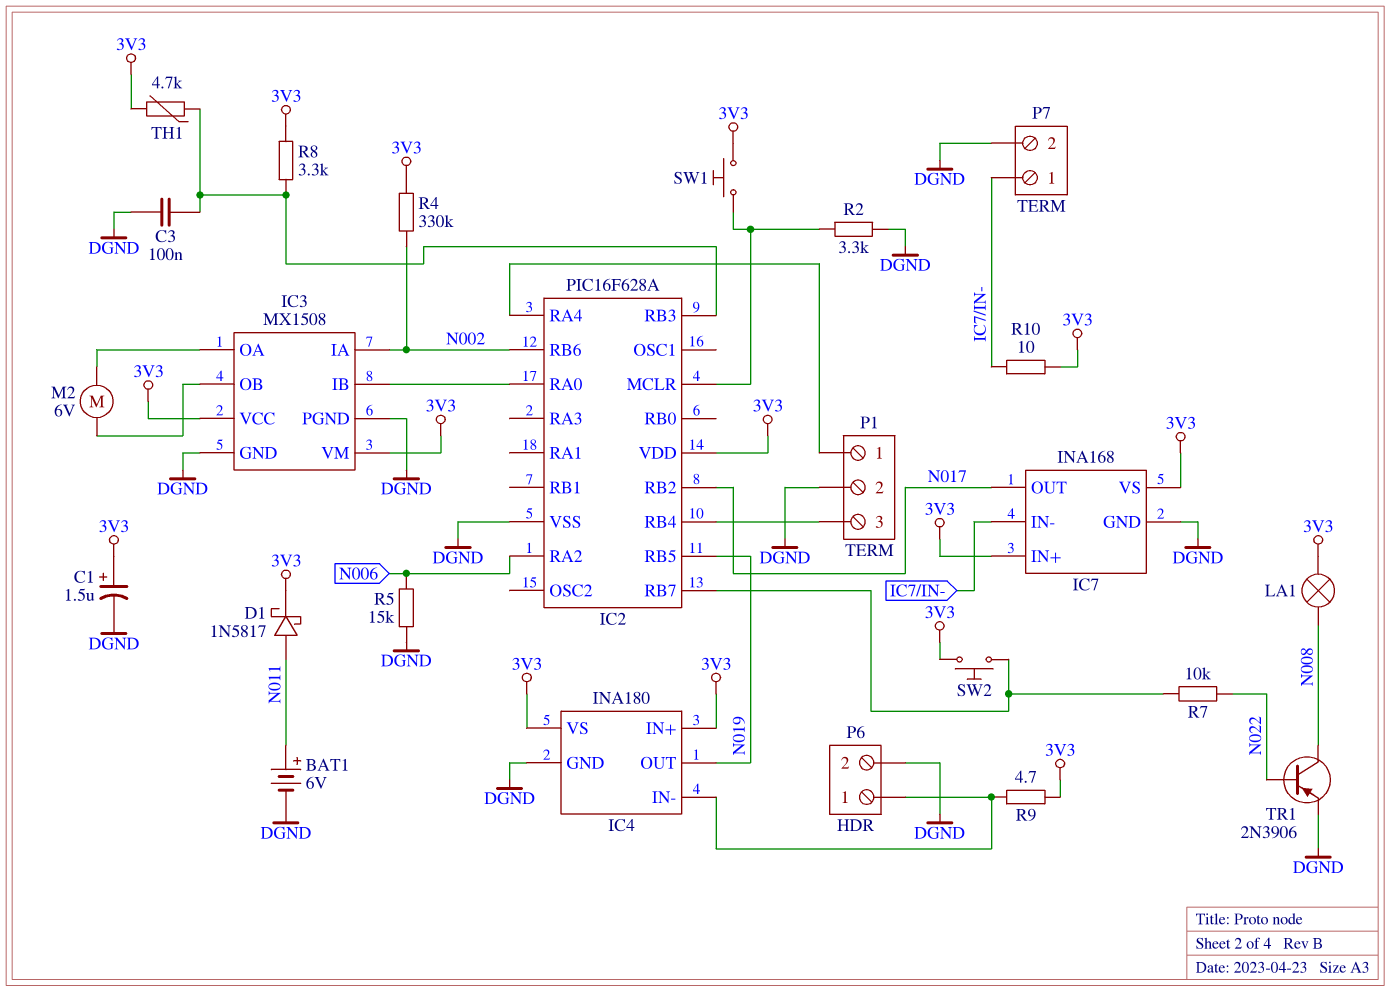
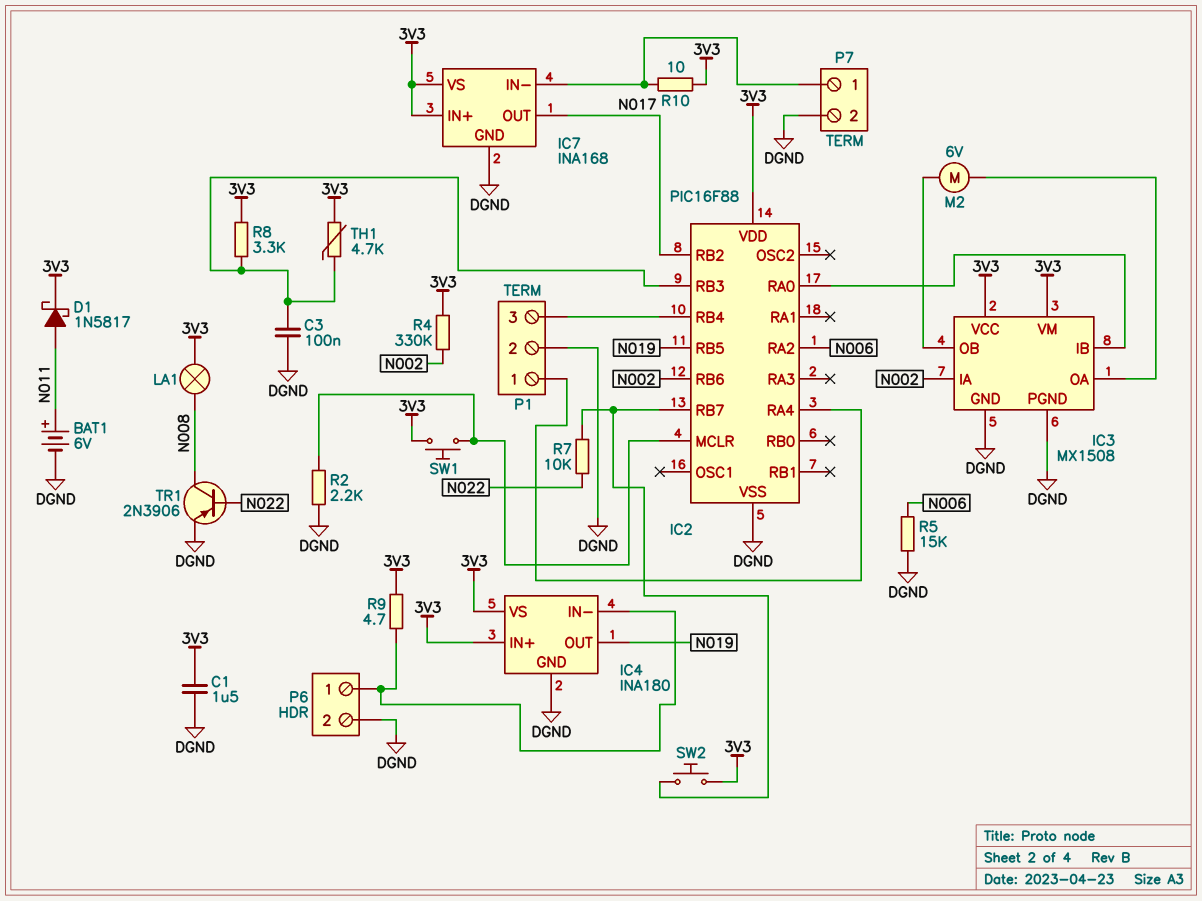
C1: 1.5uF (plus 3V3, minus DGND) -> 1.5uF (3V3, DGND)
IC2: PIC16F628A -> PIC16F88
R2: 3.3k (DGND, IC2/MCLR) -> 2.2k (DGND, IC2/MCLR)

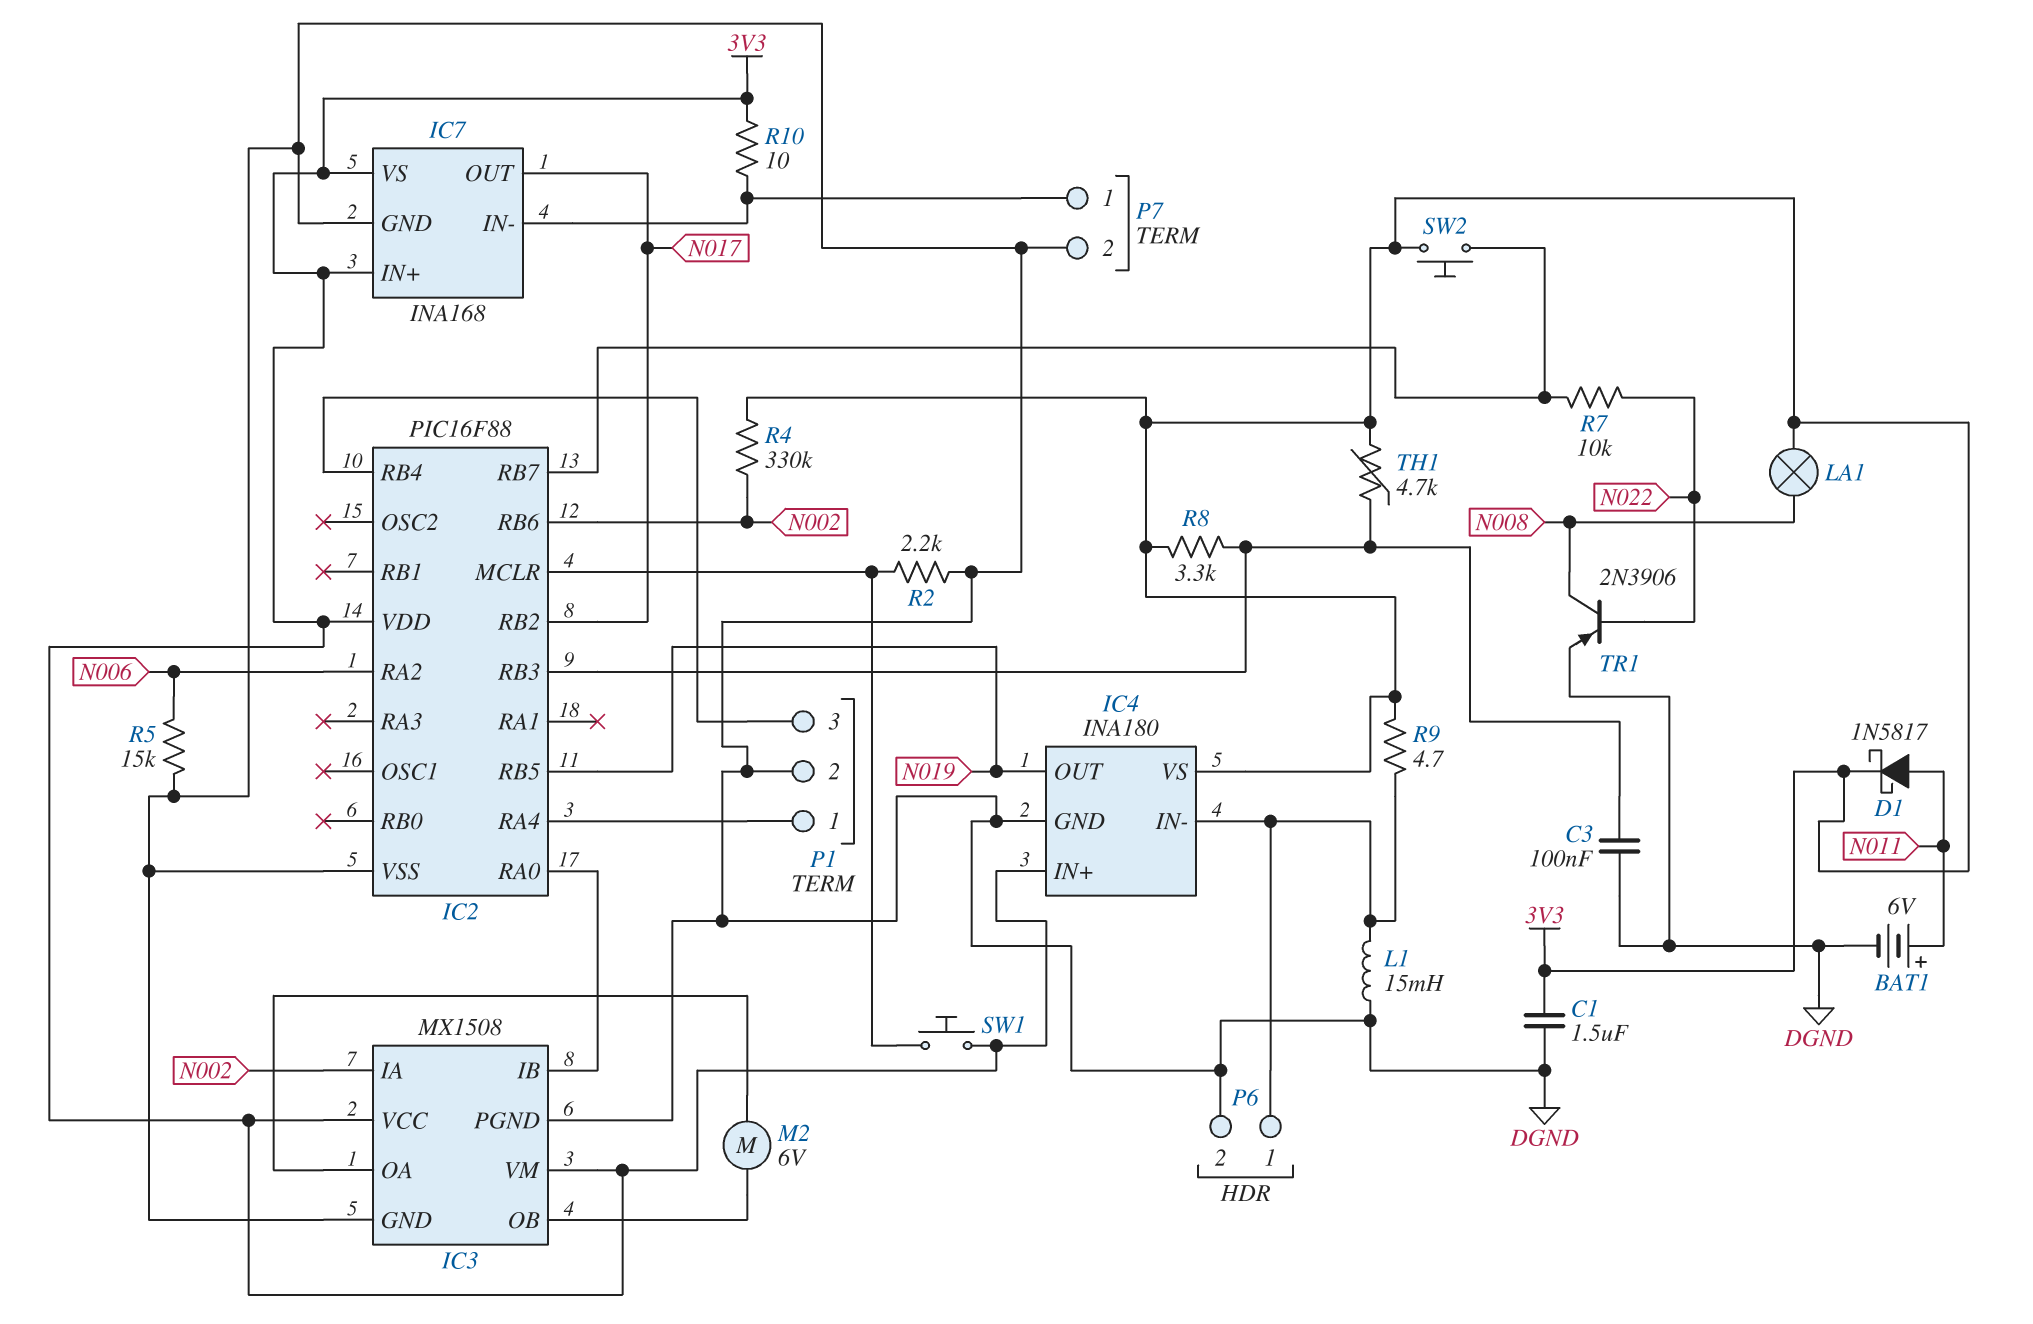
L1: none -> 15mH (DGND, IC4/IN-)

